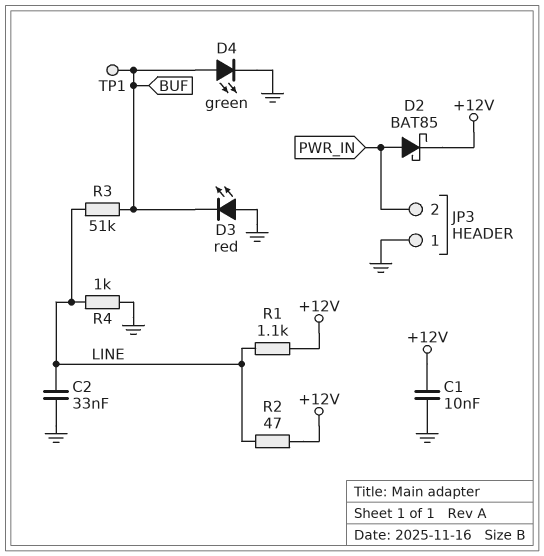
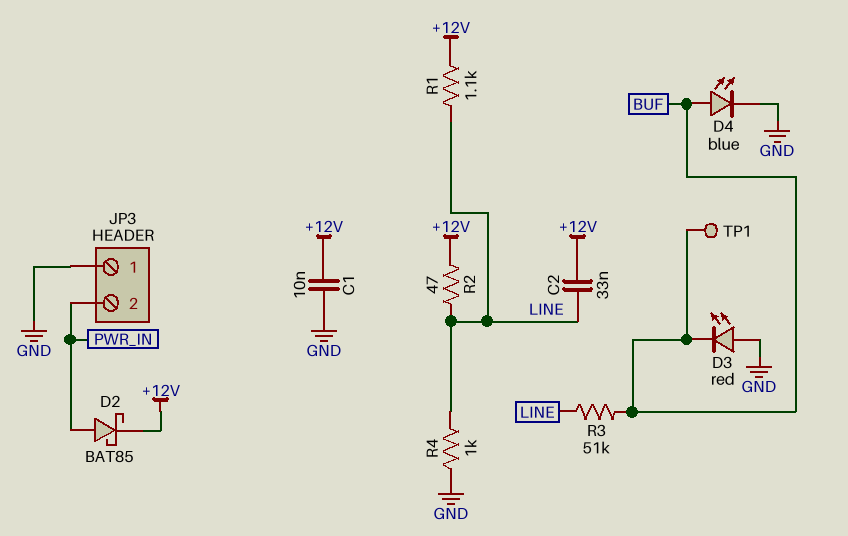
C2: 33nF (GND, LINE) -> 33nF (+12V, LINE)
D4: LED green (A BUF, K GND) -> LED blue (A BUF, K GND)

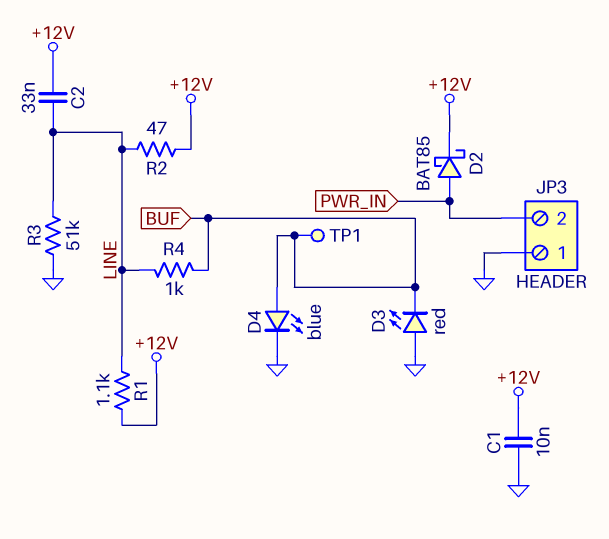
R3: 51k (BUF, LINE) -> 51k (GND, LINE)
R4: 1k (GND, LINE) -> 1k (BUF, LINE)

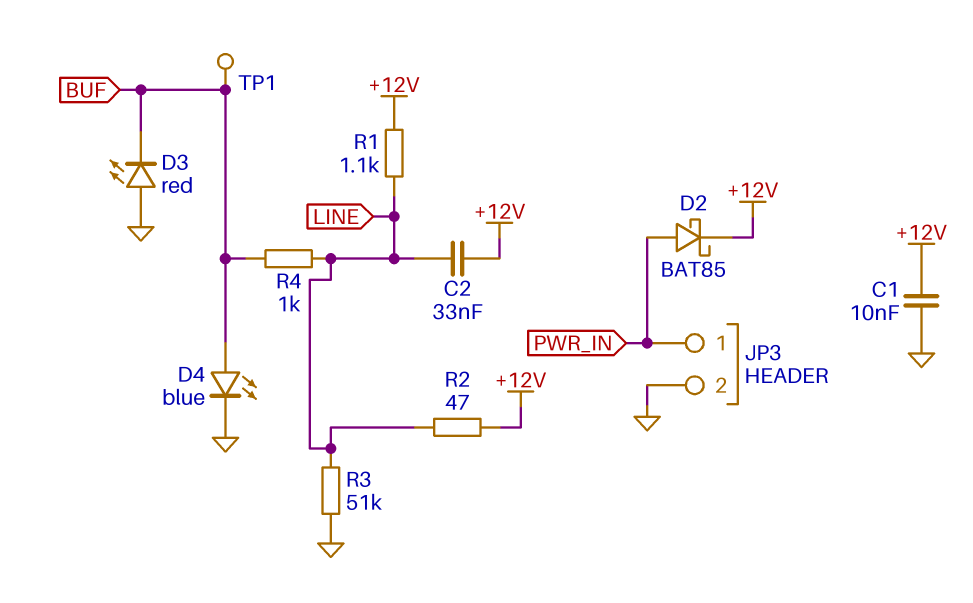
JP3 pin 1: GND -> PWR_IN
JP3 pin 2: PWR_IN -> GND

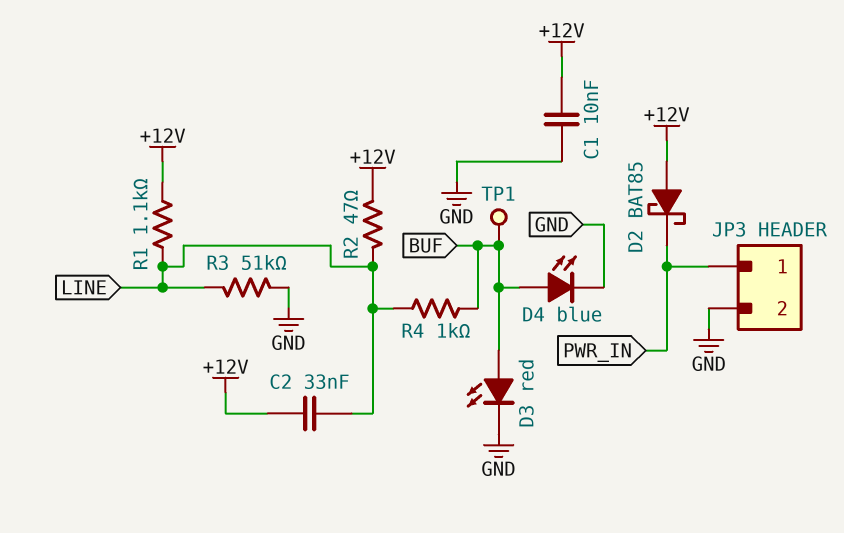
D2: schottky BAT85 (A PWR_IN, K +12V) -> schottky BAT85 (A +12V, K PWR_IN)
D3: LED red (A GND, K BUF) -> LED red (A BUF, K GND)

